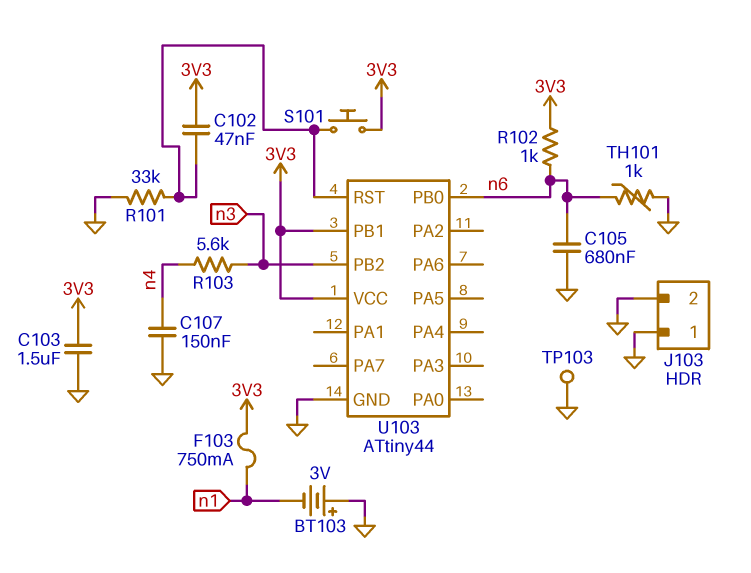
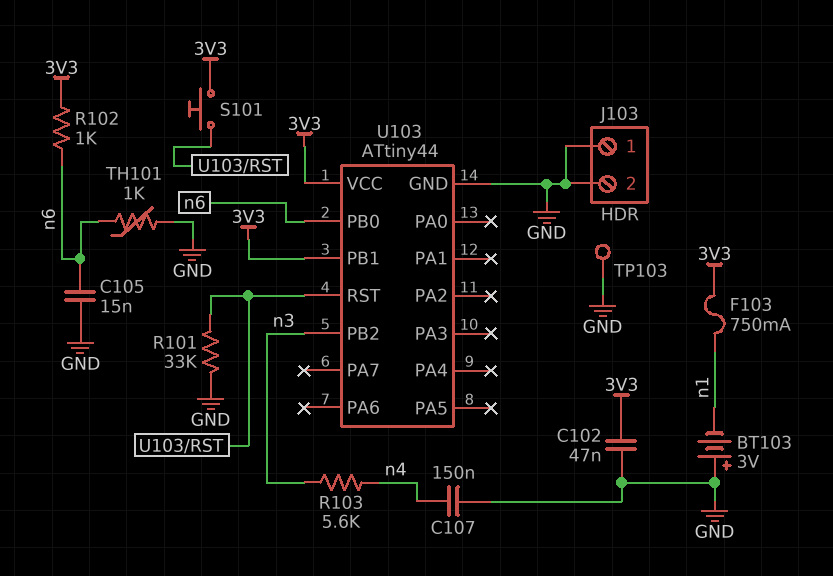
C102: 47nF (3V3, U103/RST) -> 47nF (3V3, GND)
C103: 1.5uF (3V3, GND) -> none
C105: 680nF (GND, n6) -> 15nF (GND, n6)

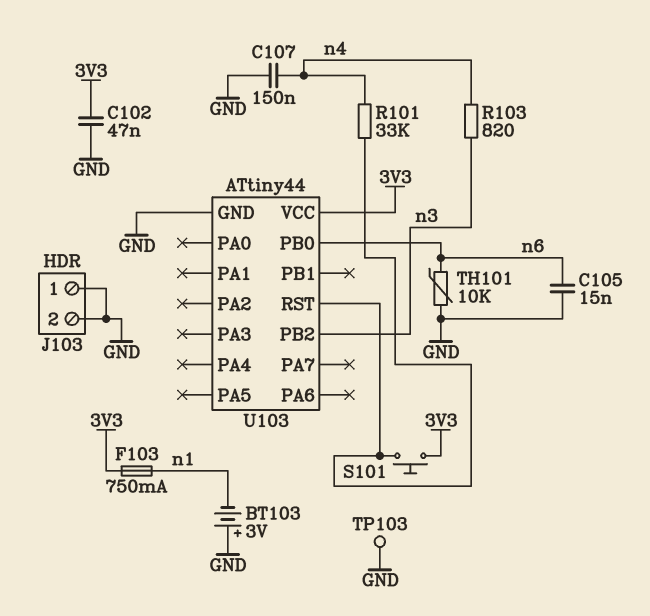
R101: 33k (GND, U103/RST) -> 33k (U103/RST, n4)
R102: 1k (3V3, n6) -> none
R103: 5.6k (n3, n4) -> 820 (n3, n4)
TH101: 1k (GND, n6) -> 10k (GND, n6)
U103 pin PB1: 3V3 -> none

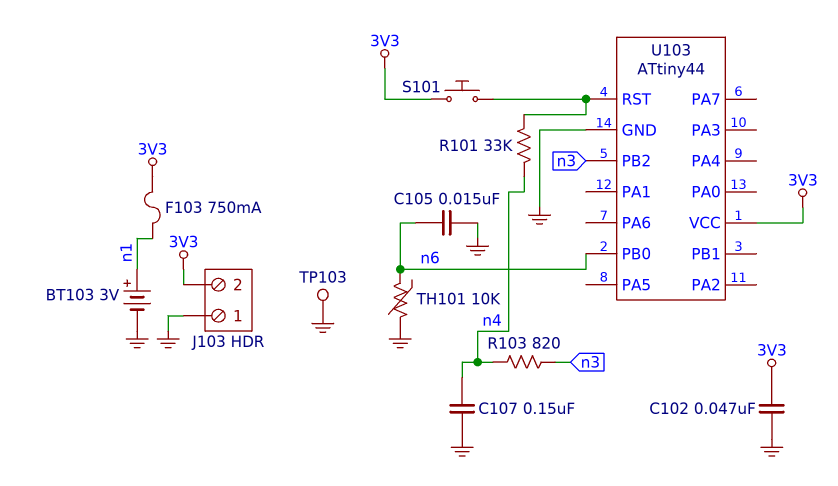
BT103: 3V (plus GND, minus n1) -> 3V (plus n1, minus GND)
J103 pin 2: GND -> 3V3

